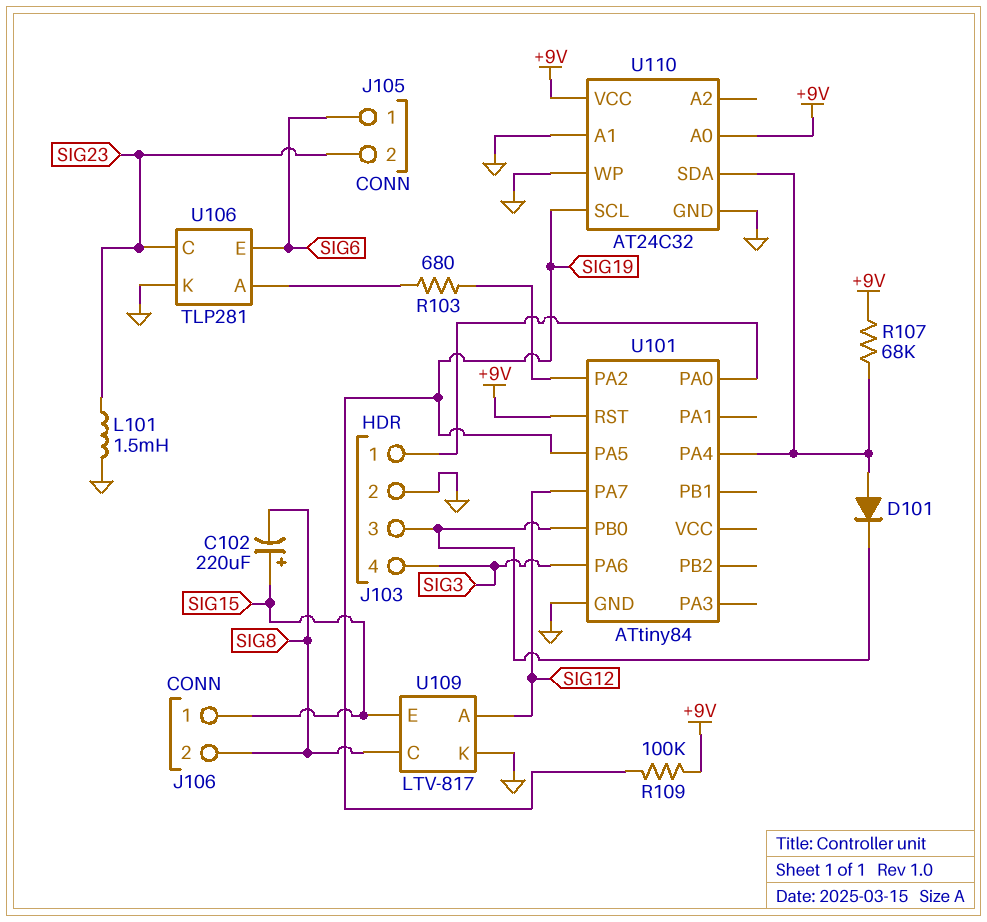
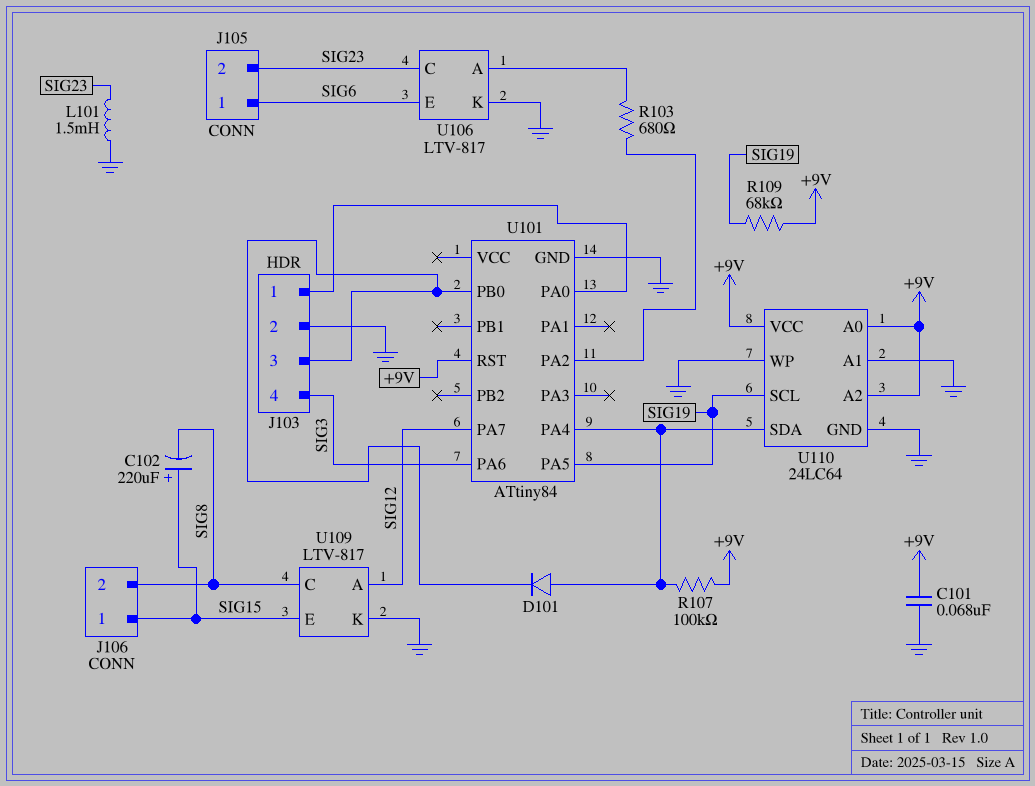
C101: none -> 68nF (+9V, GND)
R107: 68k (+9V, U101/PA4) -> 100k (+9V, U101/PA4)
R109: 100k (+9V, SIG19) -> 68k (+9V, SIG19)
U106: TLP281 -> LTV-817
U110: AT24C32 -> 24LC64
U110 pin A2: none -> +9V

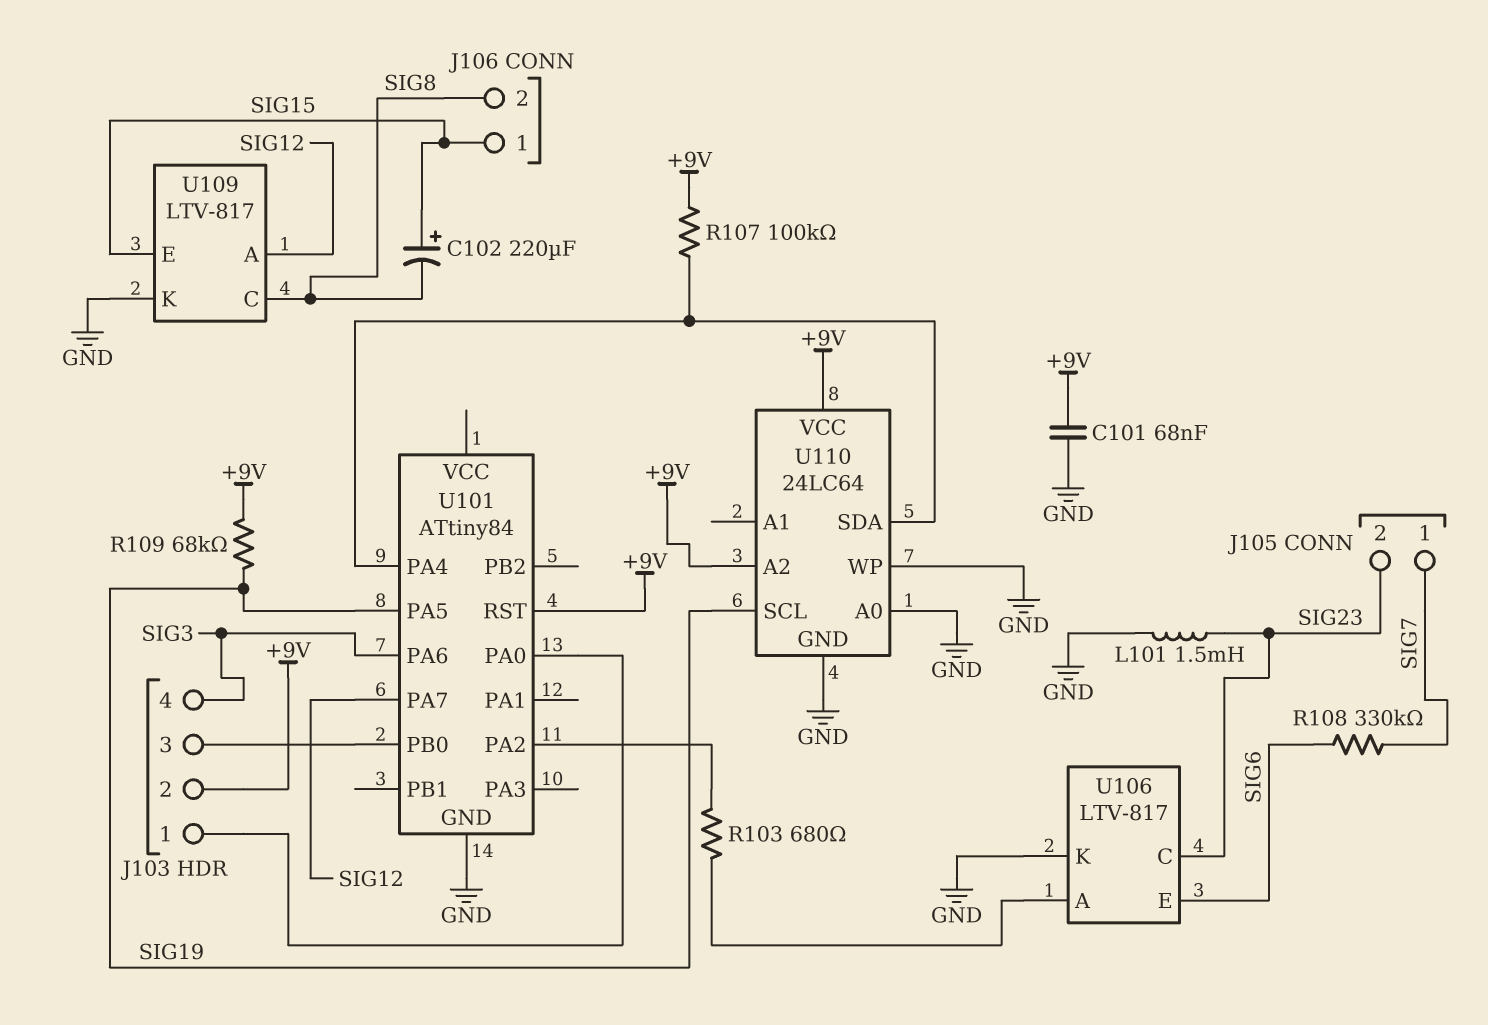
D101: diode (A U101/PA4, K J103/3) -> none
J103 pin 2: GND -> +9V
J105 pin 1: SIG6 -> SIG7
R108: none -> 330k (SIG6, SIG7)
U110 pin A0: +9V -> GND
U110 pin A1: GND -> none

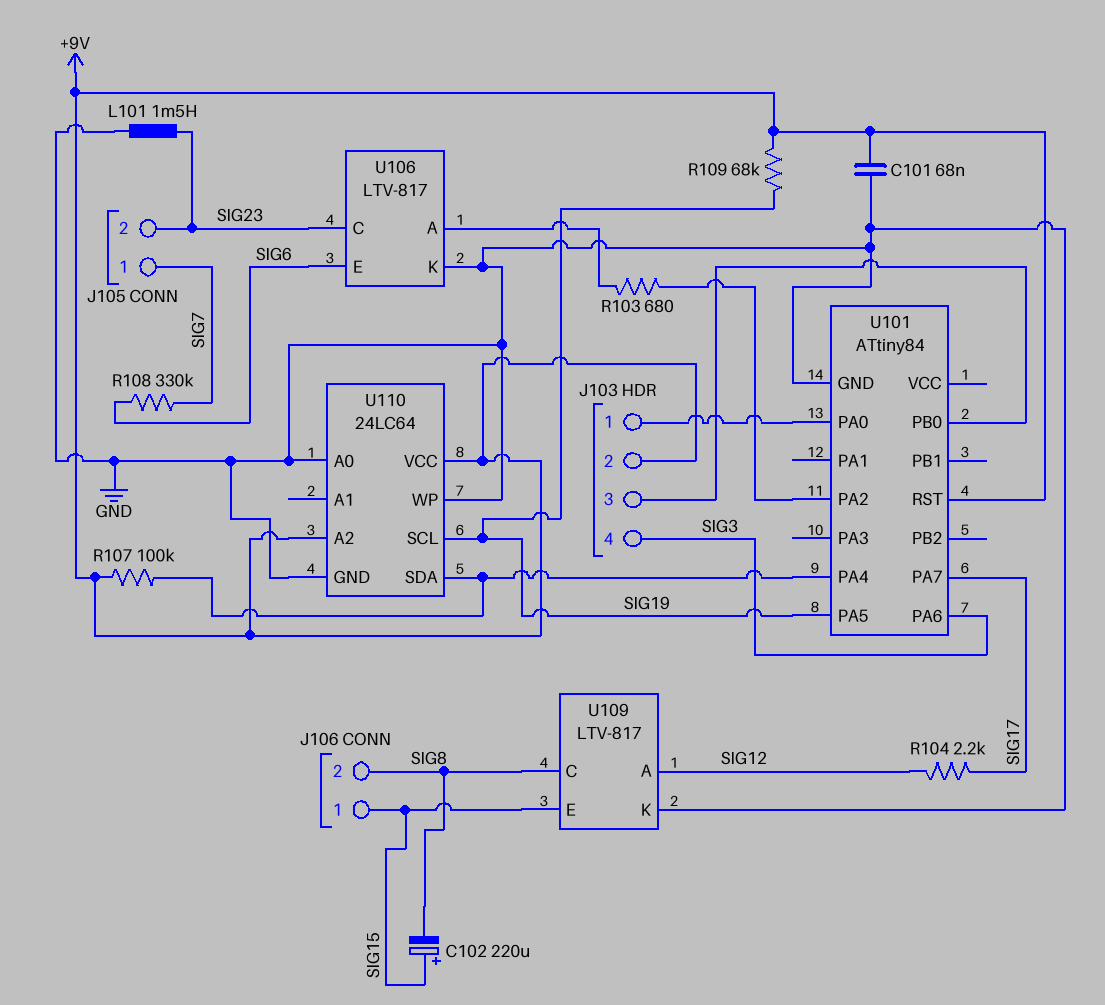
R104: none -> 2.2k (SIG12, SIG17)
U101 pin PA7: SIG12 -> SIG17

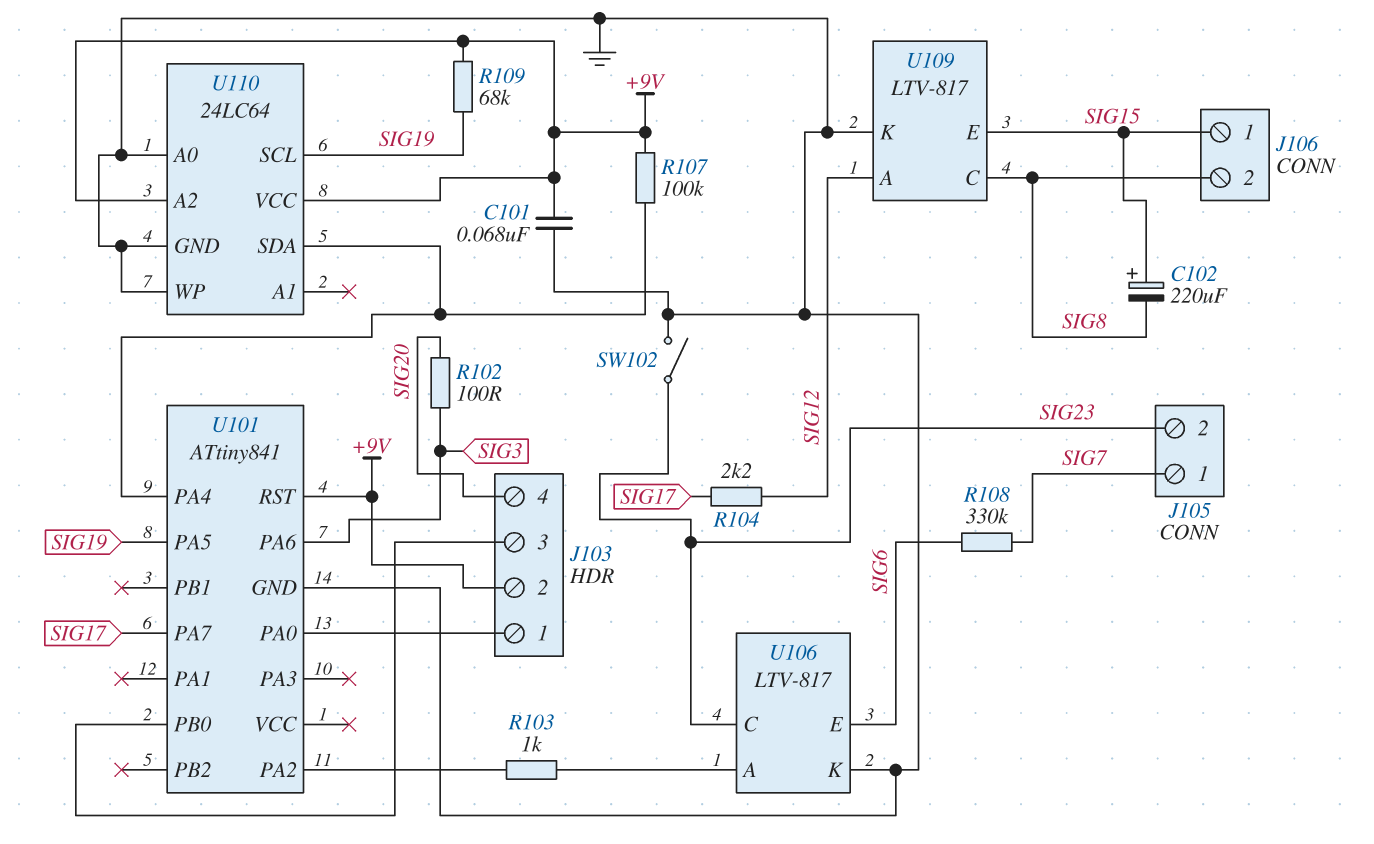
J103 pin 4: SIG3 -> SIG20
L101: 1.5mH (GND, SIG23) -> none
R102: none -> 100 (SIG3, SIG20)
R103: 680 (U101/PA2, U106/A) -> 1k (U101/PA2, U106/A)
SW102: none -> switch (GND, SIG23)
U101: ATtiny84 -> ATtiny841

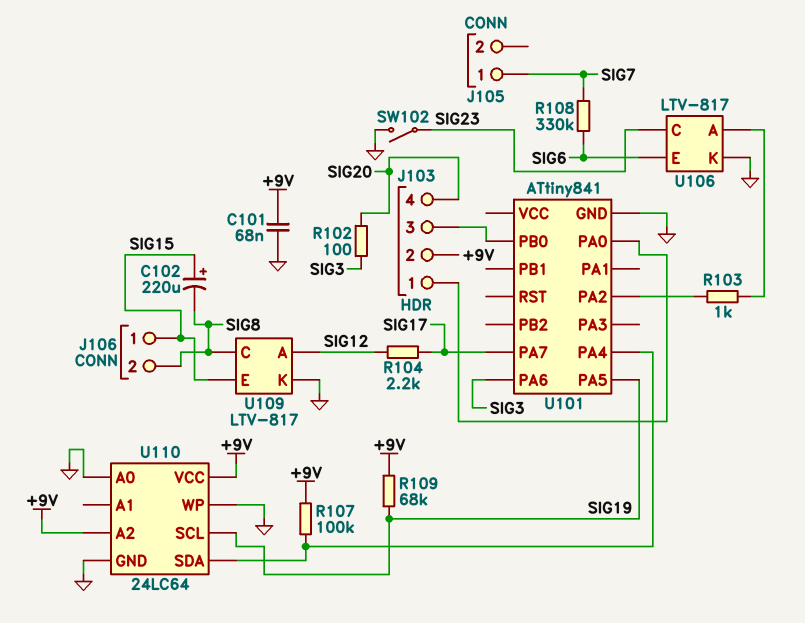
J105 pin 2: SIG23 -> none
U101 pin RST: +9V -> none

